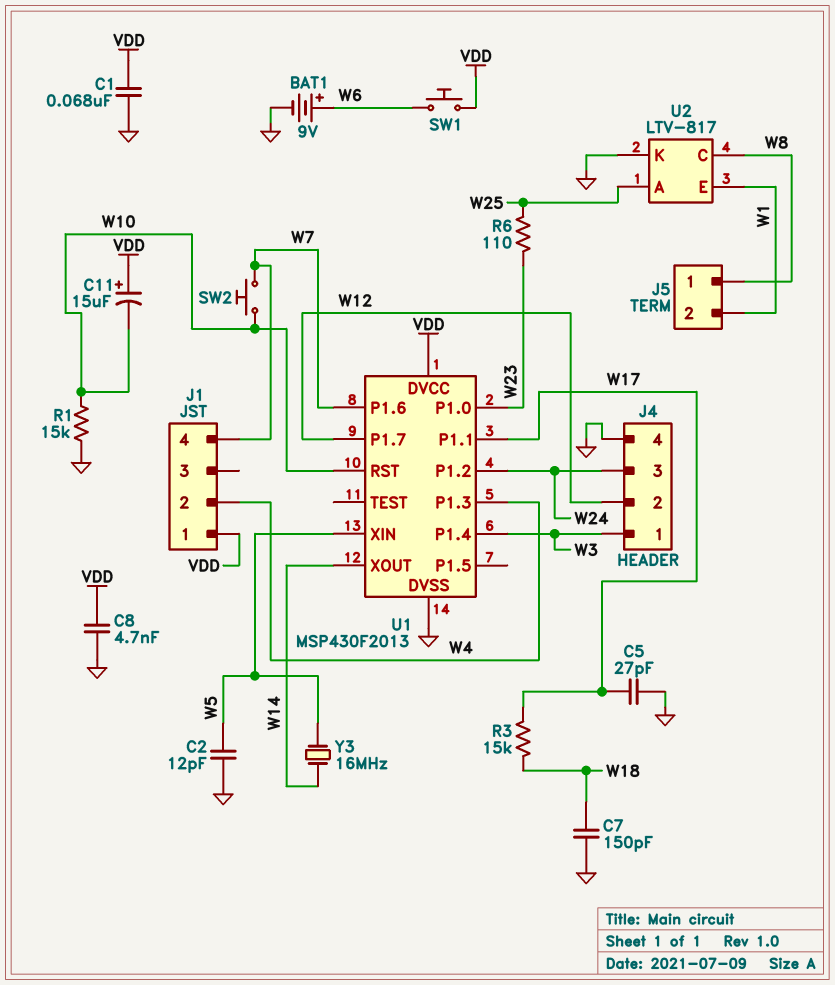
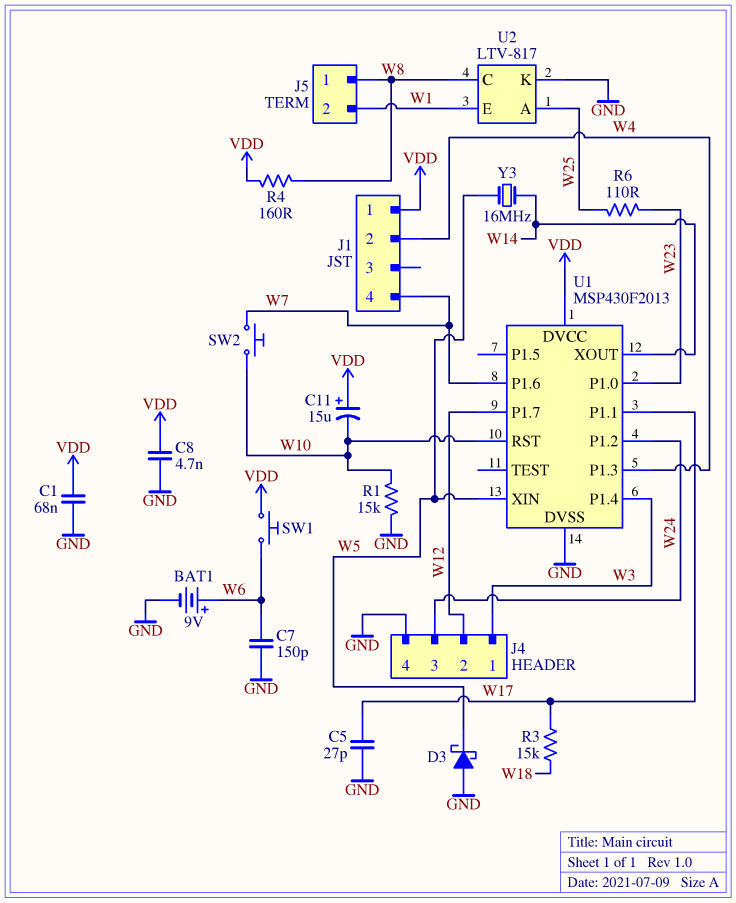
C2: 12pF (GND, W5) -> none
C7: 150pF (GND, W18) -> 150pF (GND, W6)
D3: none -> schottky (A GND, K W5)
R4: none -> 160 (VDD, W8)

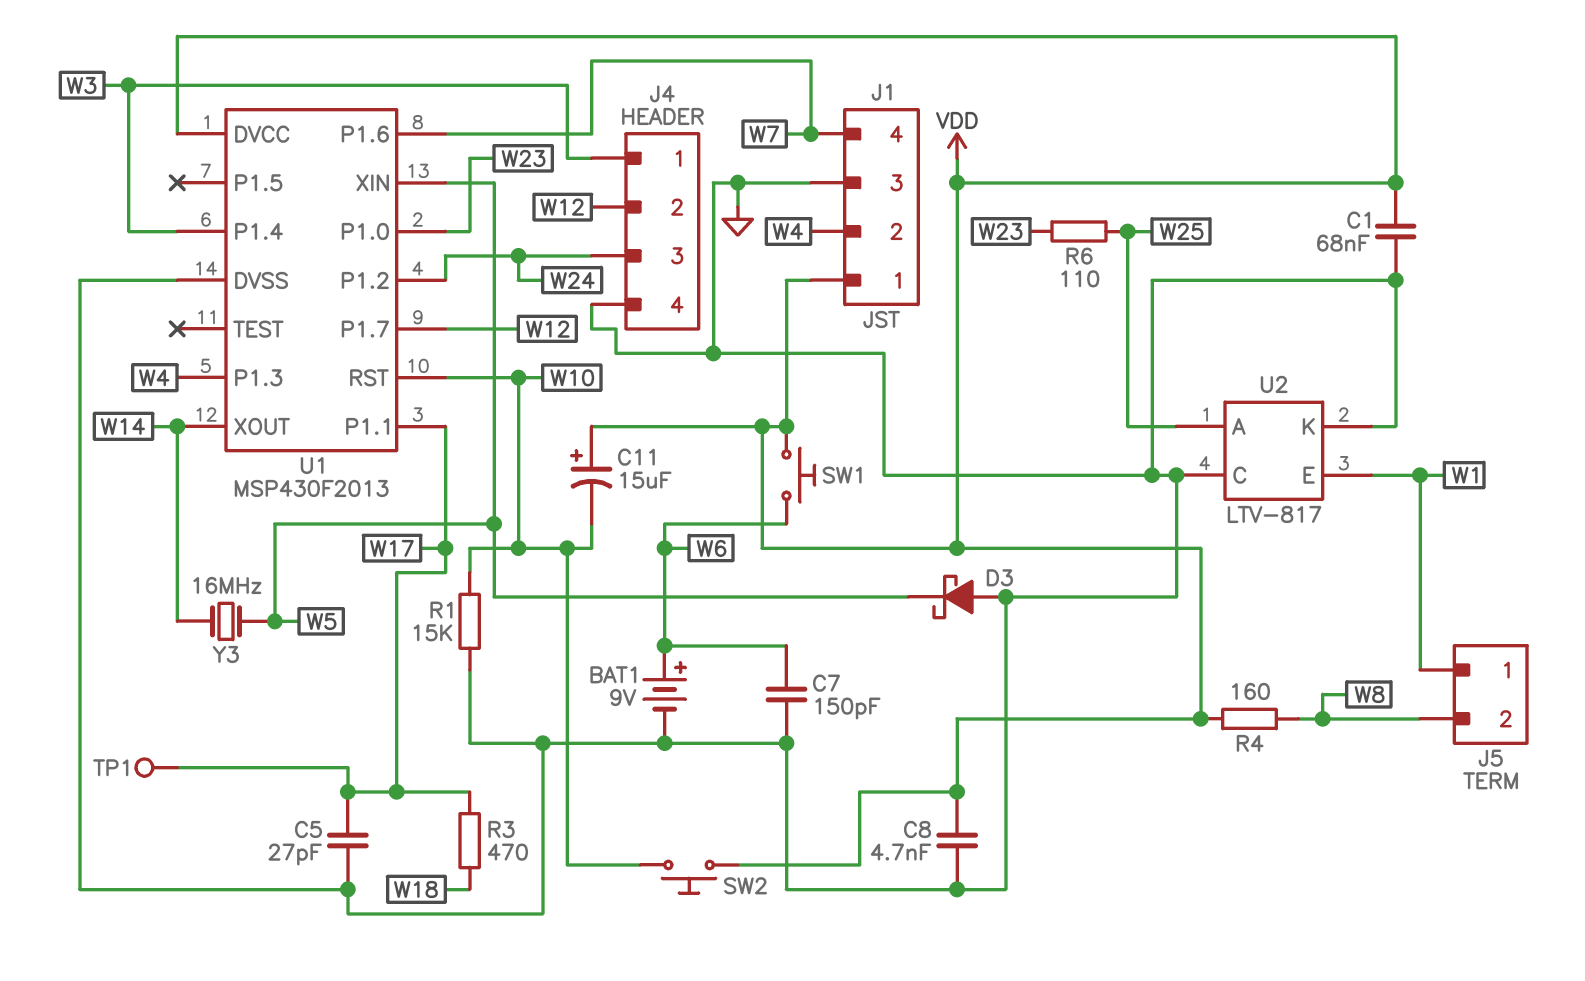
J1 pin 3: none -> GND
J5 pin 1: W8 -> W1
J5 pin 2: W1 -> W8
R3: 15k (W17, W18) -> 470 (W17, W18)
SW2: button (W7, W10) -> button (VDD, W10)
TP1: none -> test point (W17)
U2 pin C: W8 -> GND

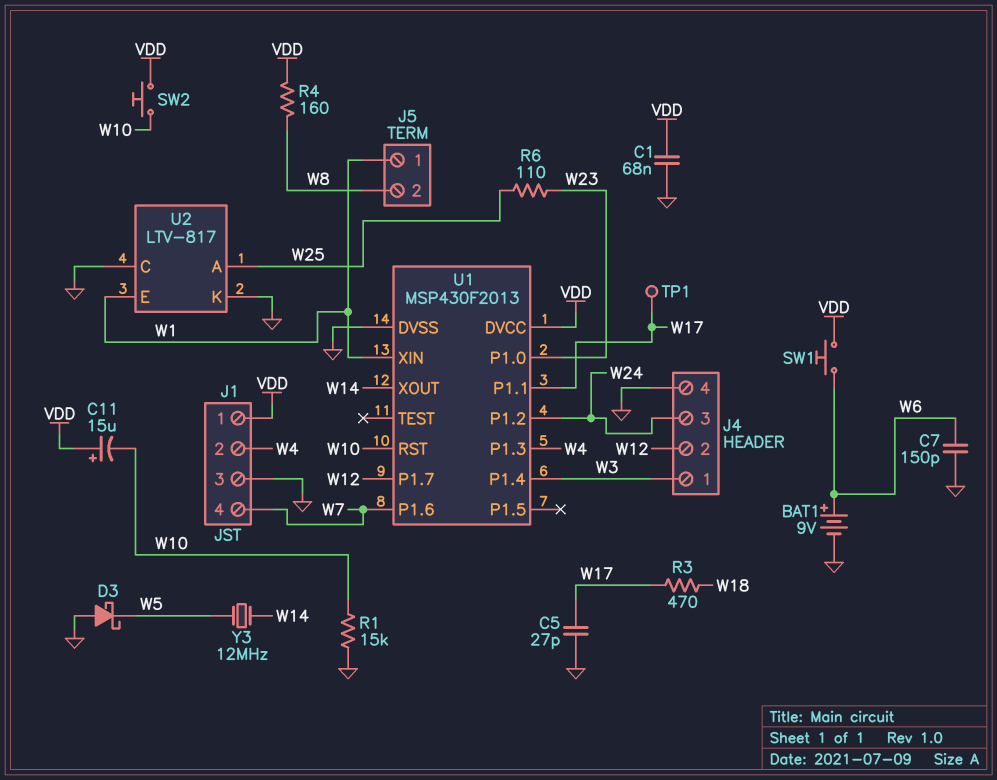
C8: 4.7nF (GND, VDD) -> none
U1 pin XIN: W5 -> W1
Y3: 16MHz (W5, W14) -> 12MHz (W5, W14)

